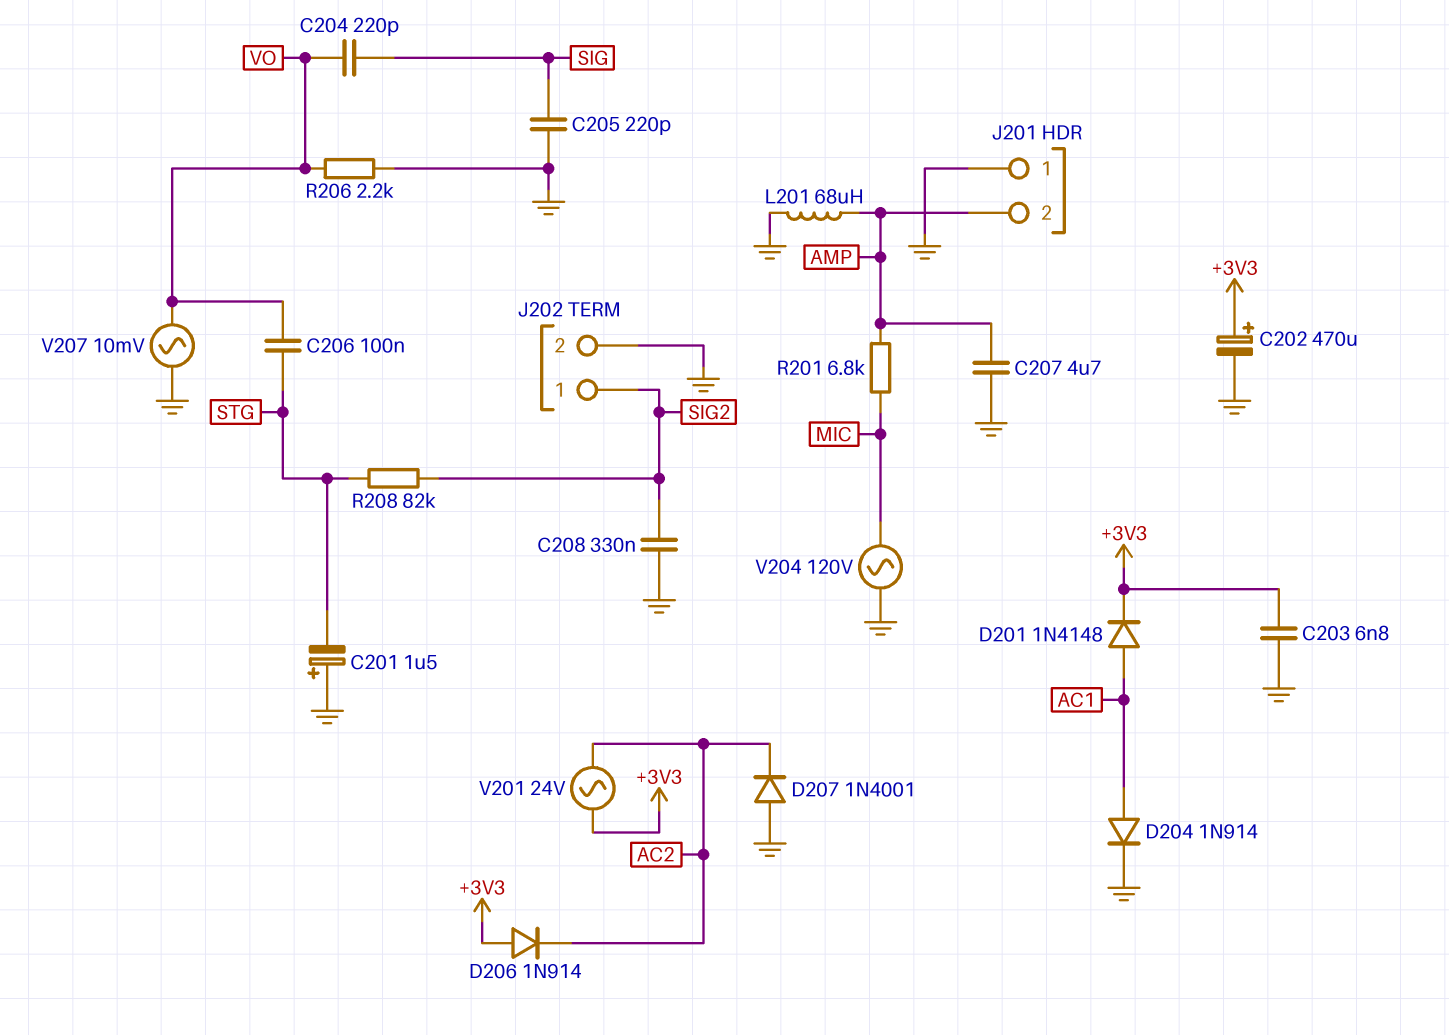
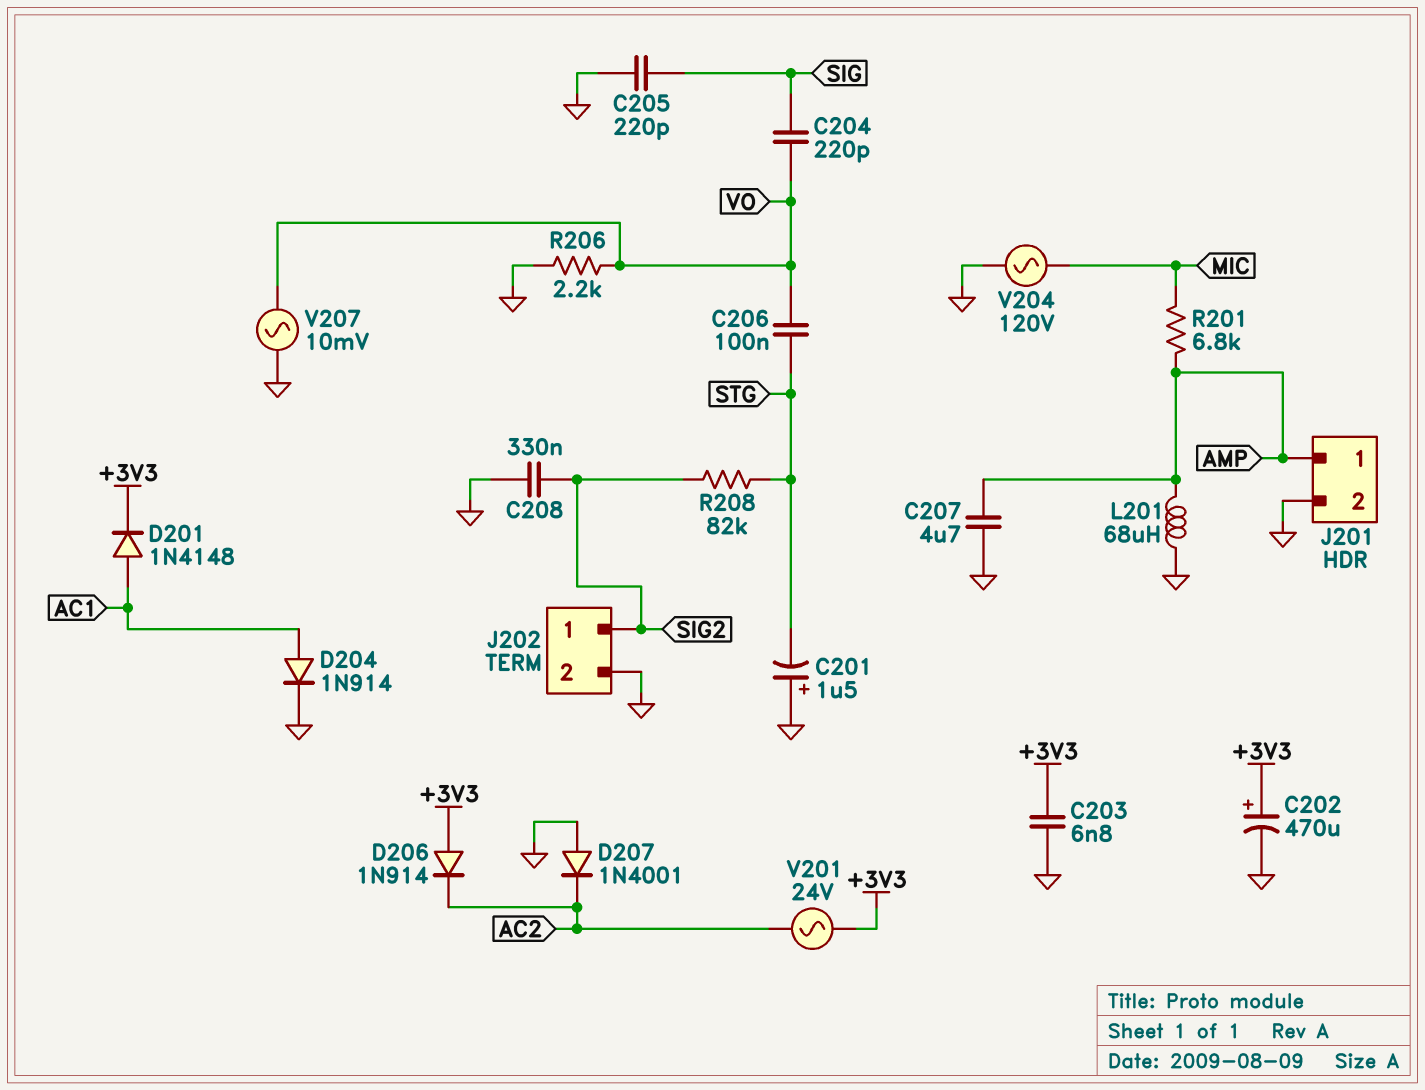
J201 pin 1: GND -> AMP
J201 pin 2: AMP -> GND

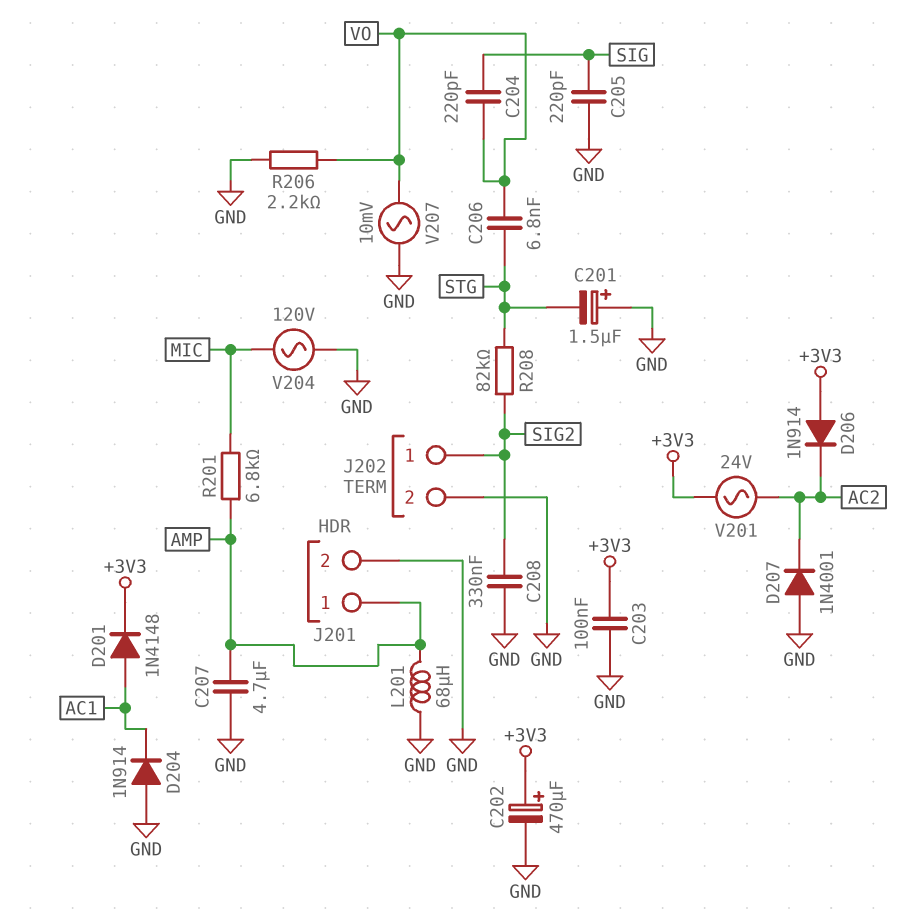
C203: 6.8nF (+3V3, GND) -> 100nF (+3V3, GND)
C206: 100nF (STG, VO) -> 6.8nF (STG, VO)
D204: diode 1N914 (A AC1, K GND) -> diode 1N914 (A GND, K AC1)

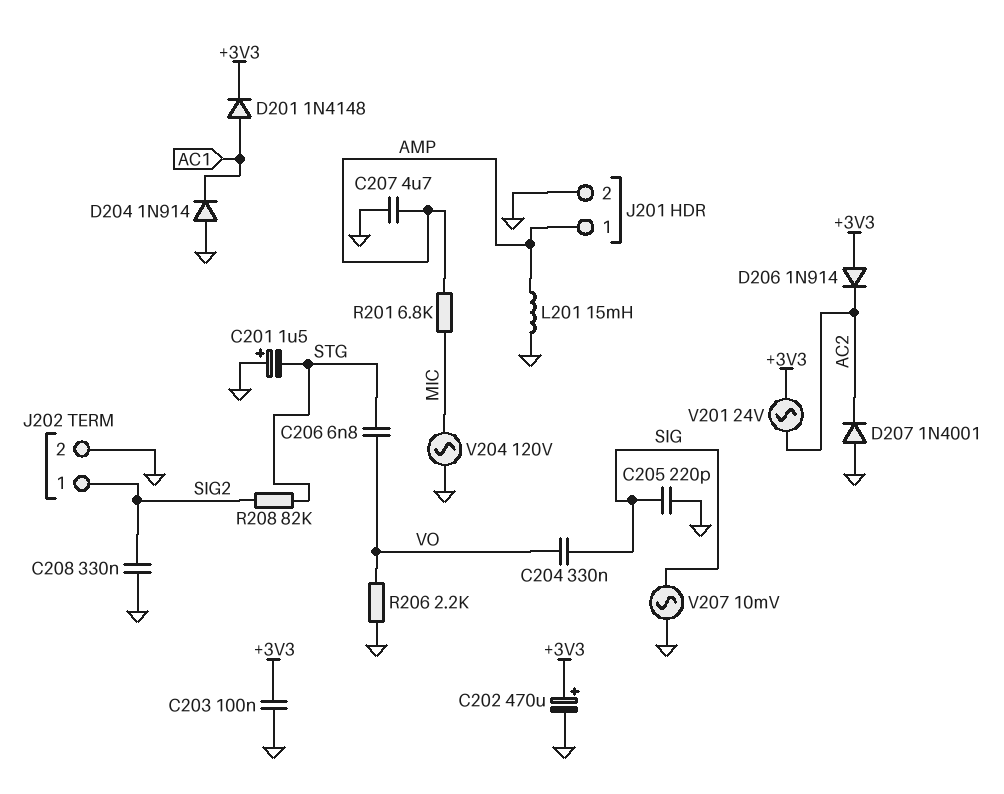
C204: 220pF (SIG, VO) -> 330nF (SIG, VO)
L201: 68uH (AMP, GND) -> 15mH (AMP, GND)
V207: AC 10mV (GND, VO) -> AC 10mV (GND, SIG)

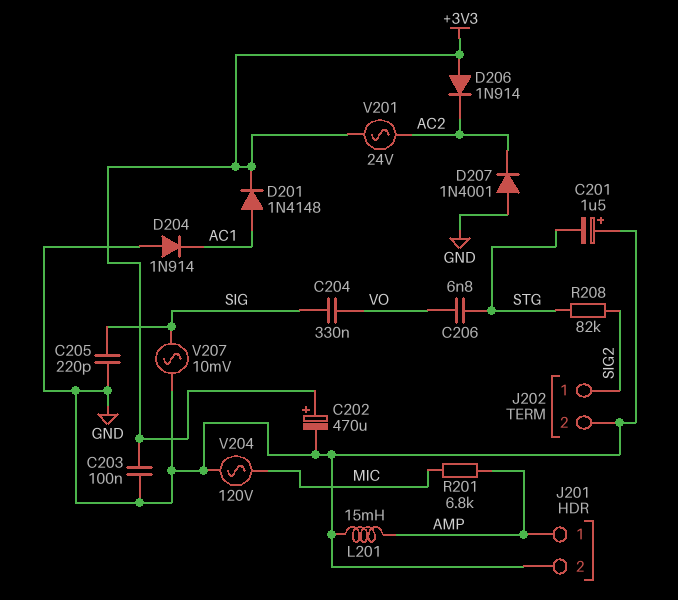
C207: 4.7uF (AMP, GND) -> none
C208: 330nF (GND, SIG2) -> none
R206: 2.2k (GND, VO) -> none

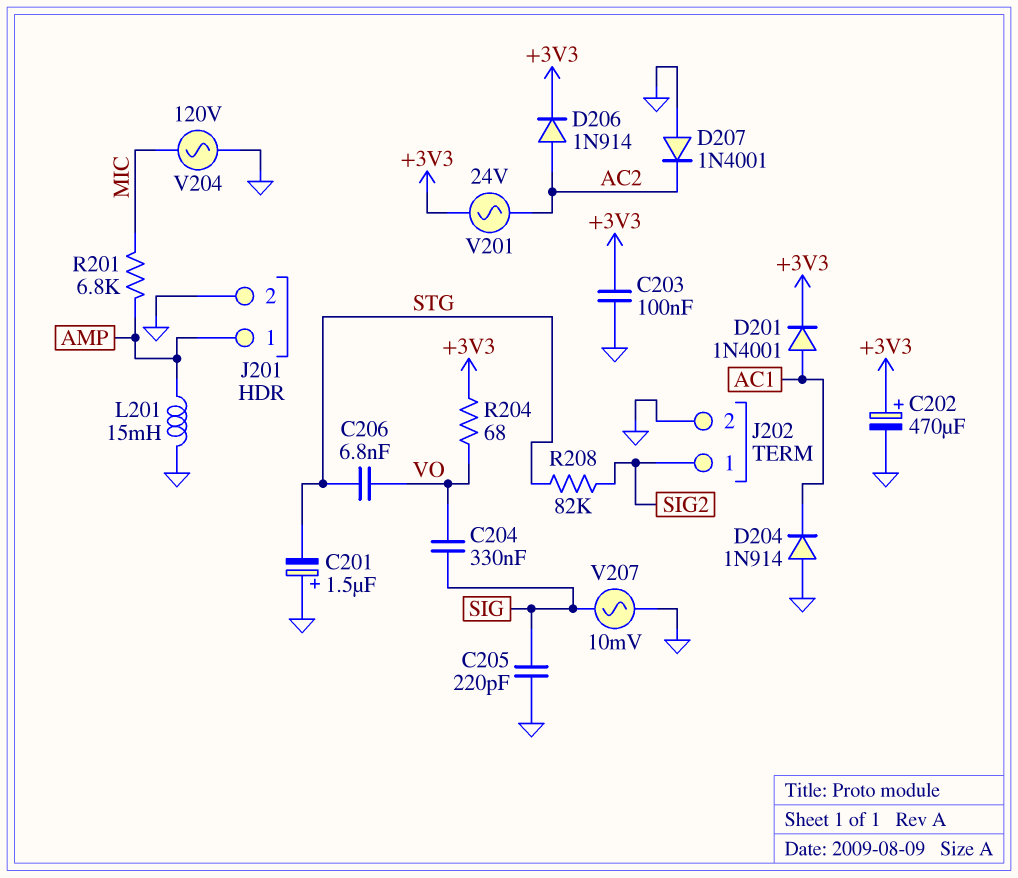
D201: diode 1N4148 (A AC1, K +3V3) -> diode 1N4001 (A AC1, K +3V3)
D206: diode 1N914 (A +3V3, K AC2) -> diode 1N914 (A AC2, K +3V3)
R204: none -> 68 (+3V3, VO)

